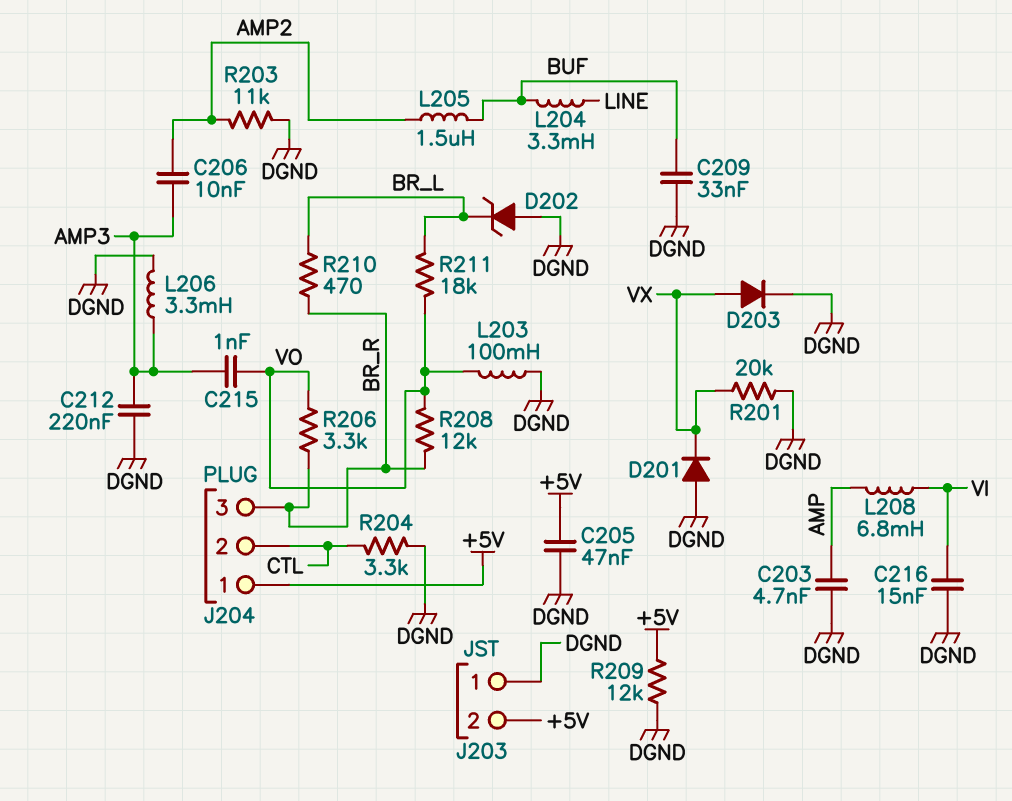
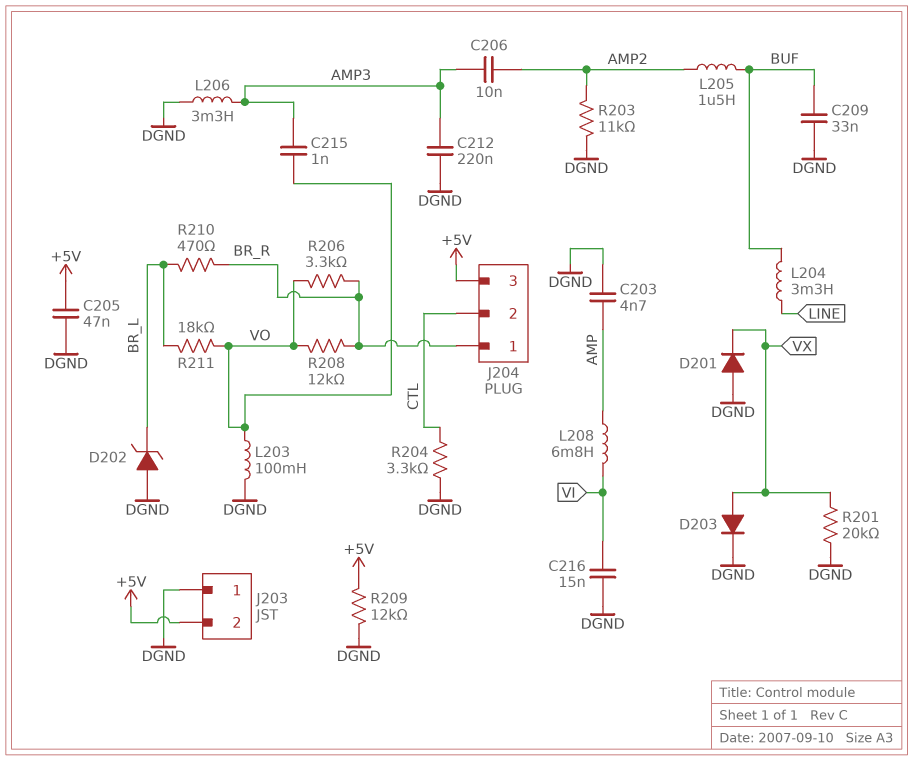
J204 pin 1: +5V -> BR_R
J204 pin 3: BR_R -> +5V

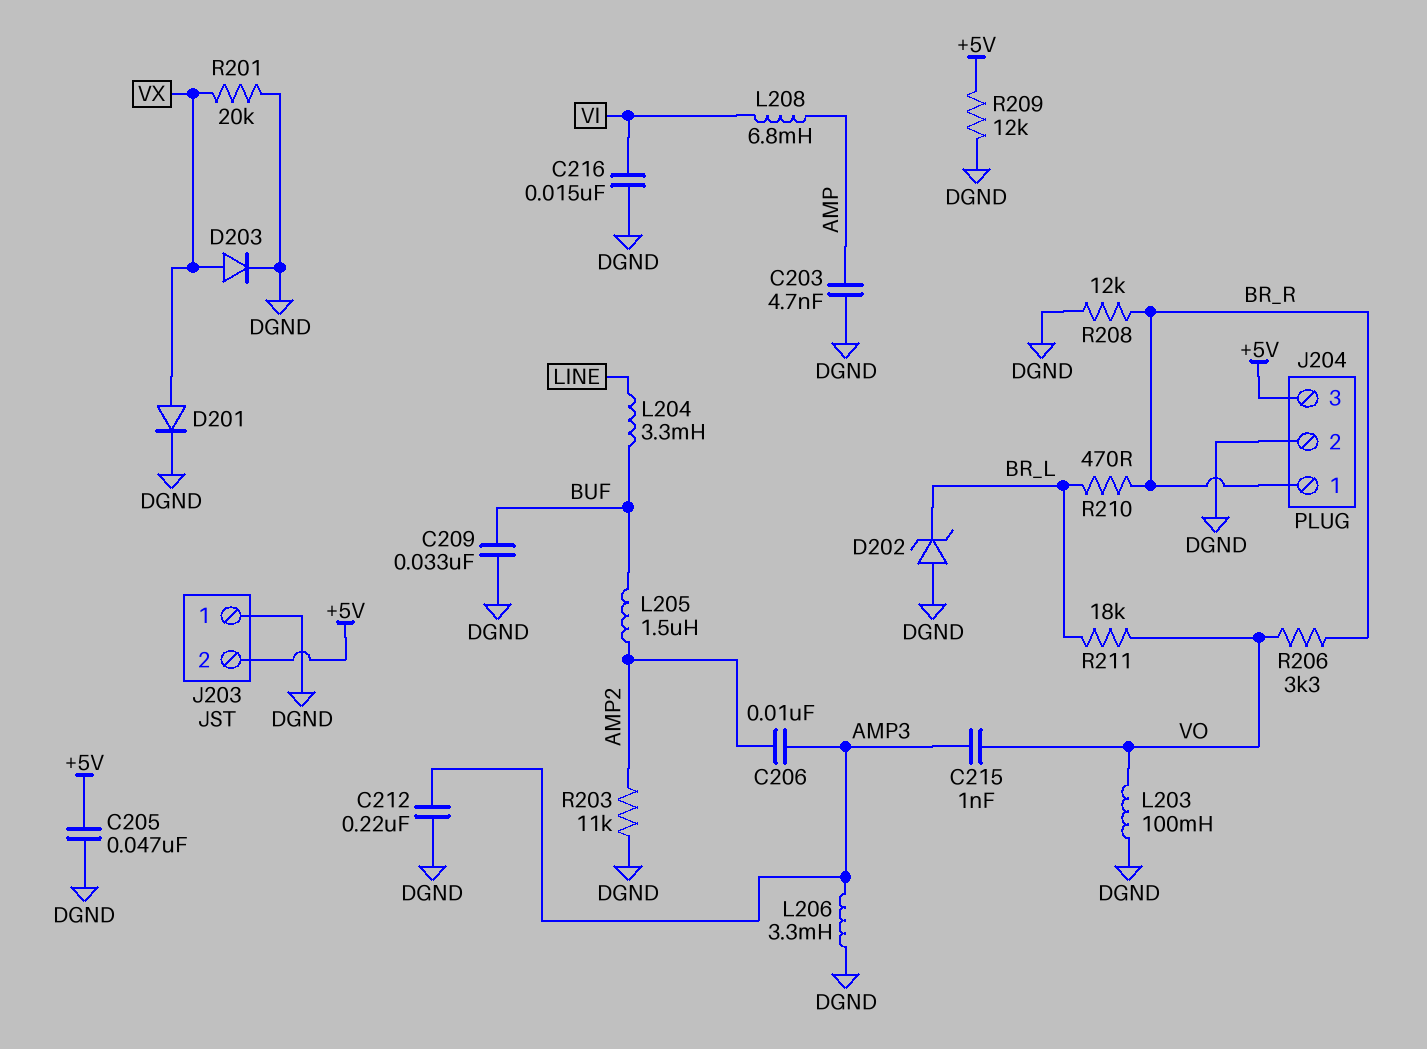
D201: diode (A DGND, K VX) -> diode (A VX, K DGND)
J204 pin 2: CTL -> DGND
R204: 3.3k (CTL, DGND) -> none
R208: 12k (BR_R, VO) -> 12k (BR_R, DGND)

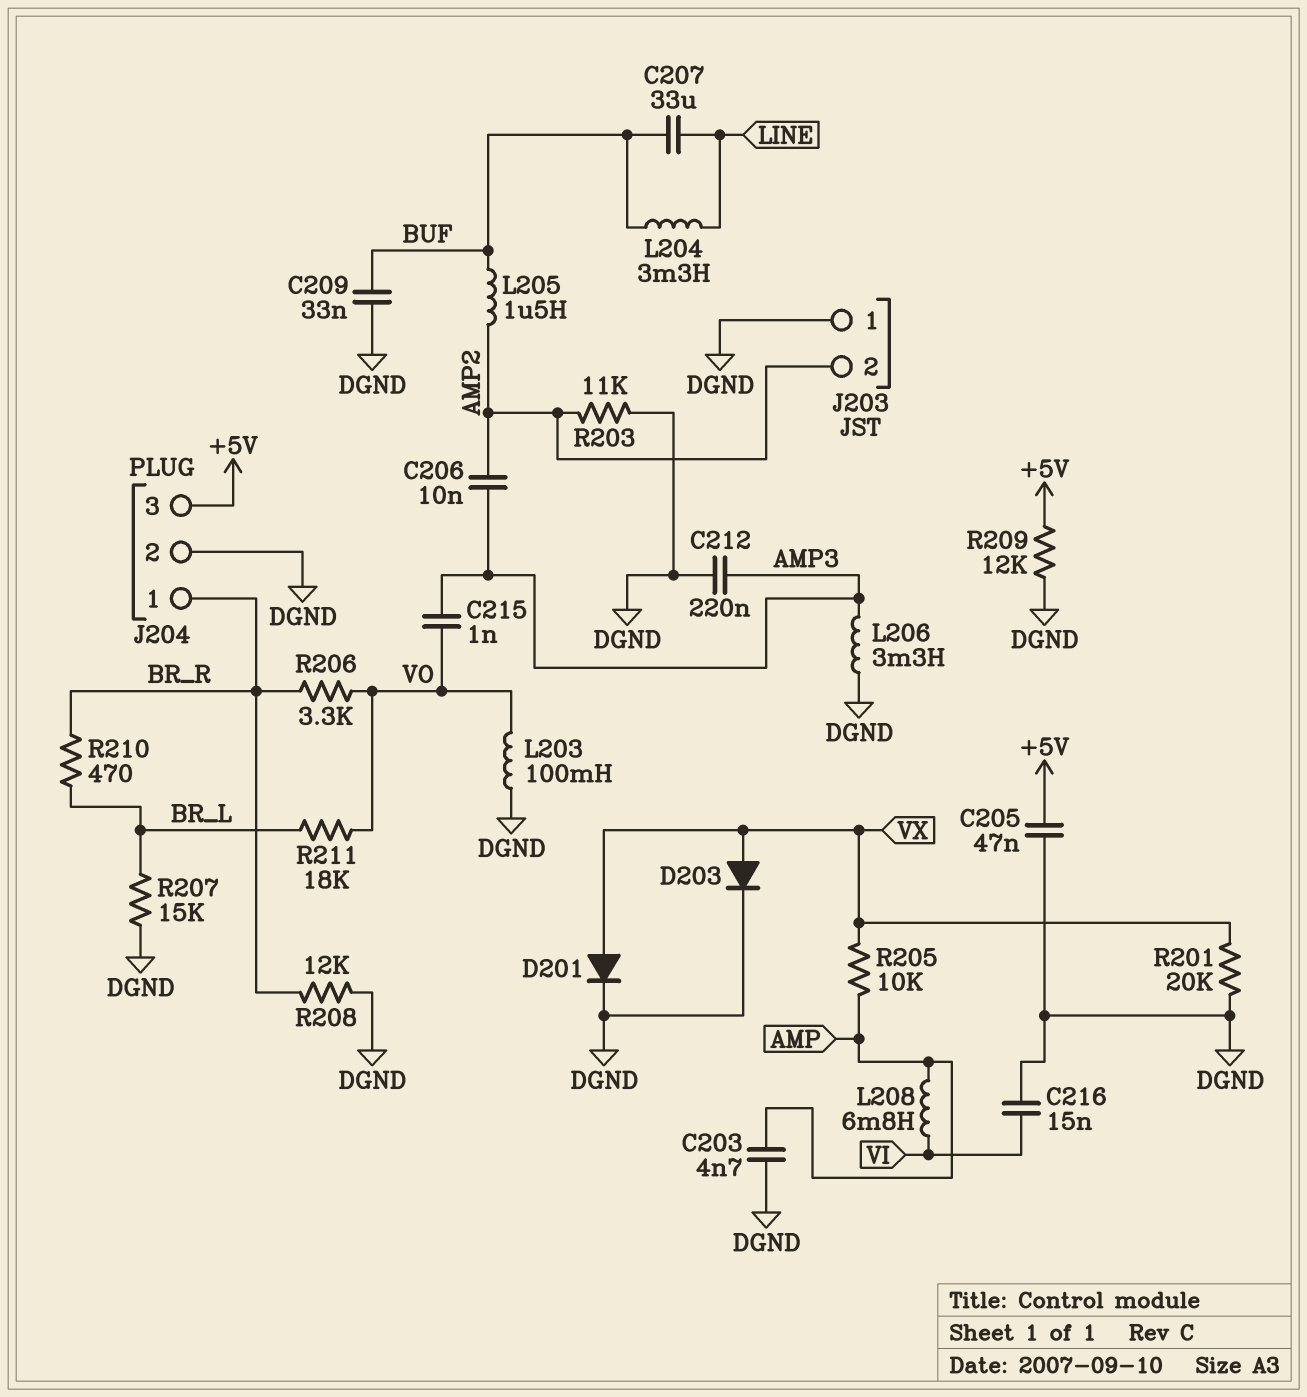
C207: none -> 33uF (BUF, LINE)
D202: zener (A DGND, K BR_L) -> none
J203 pin 2: +5V -> AMP2
R205: none -> 10k (AMP, VX)
R207: none -> 15k (BR_L, DGND)

